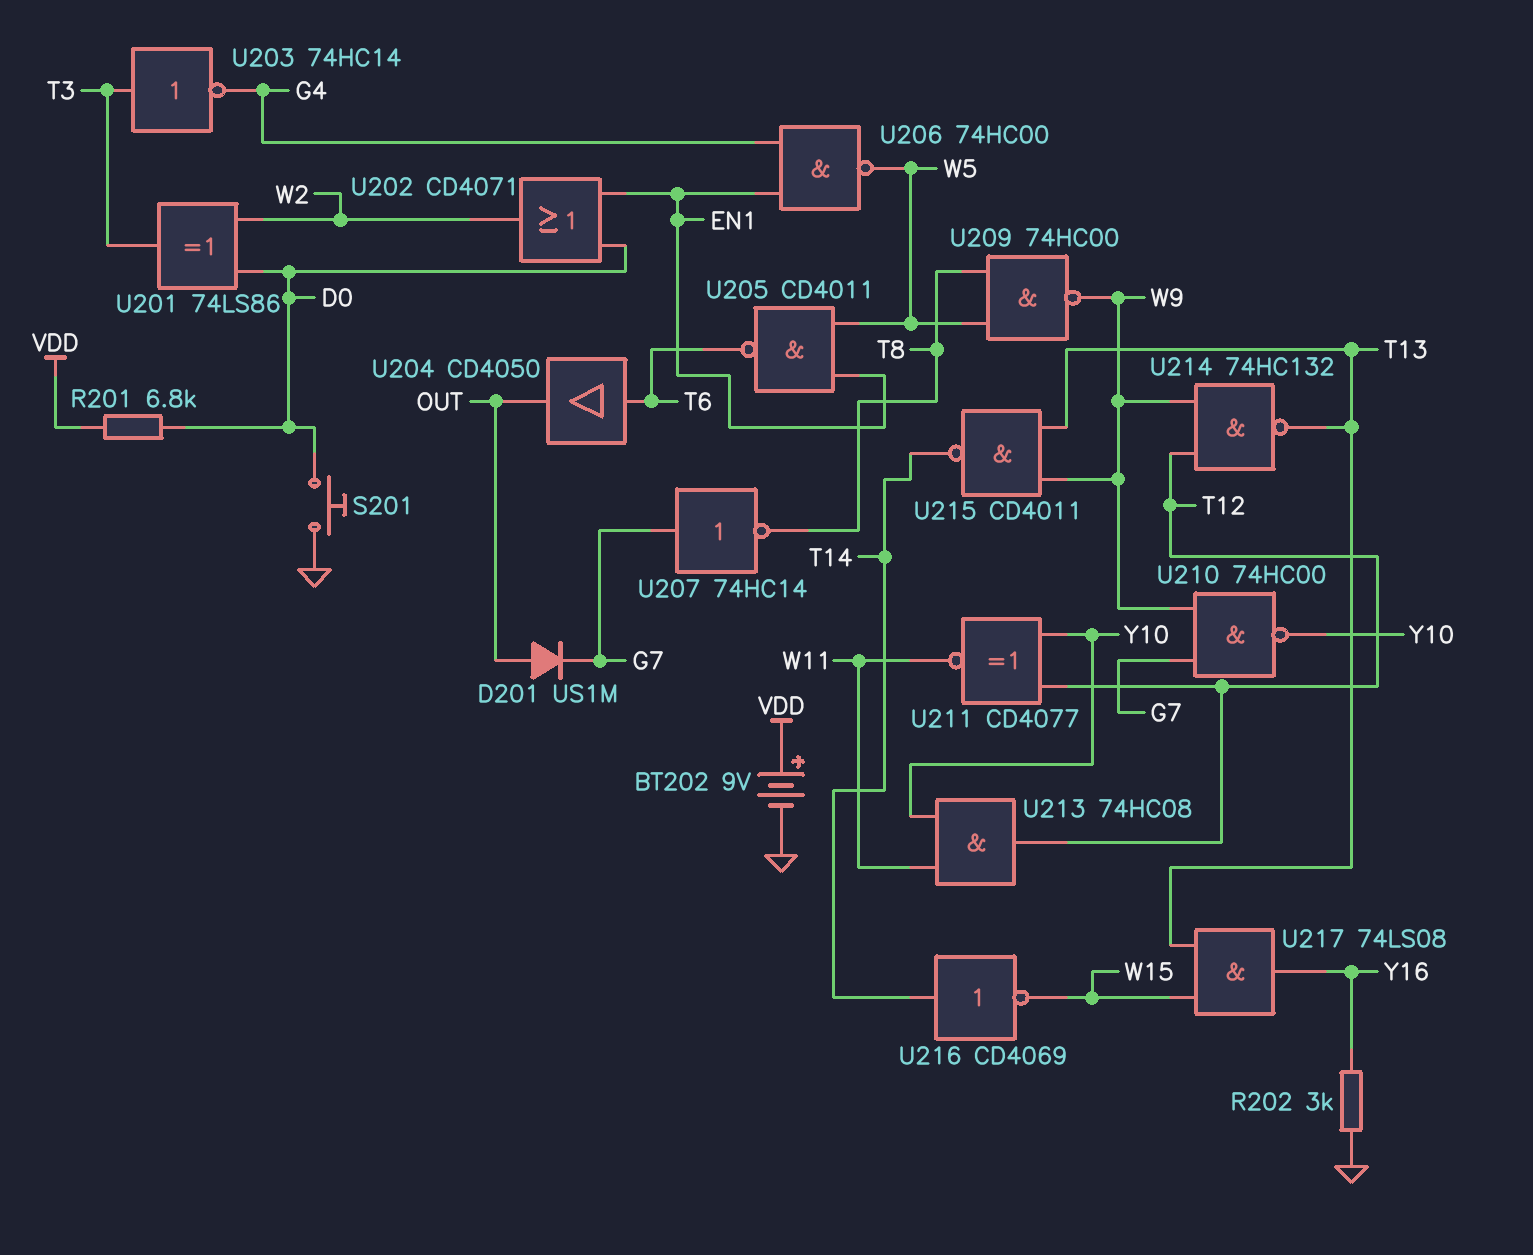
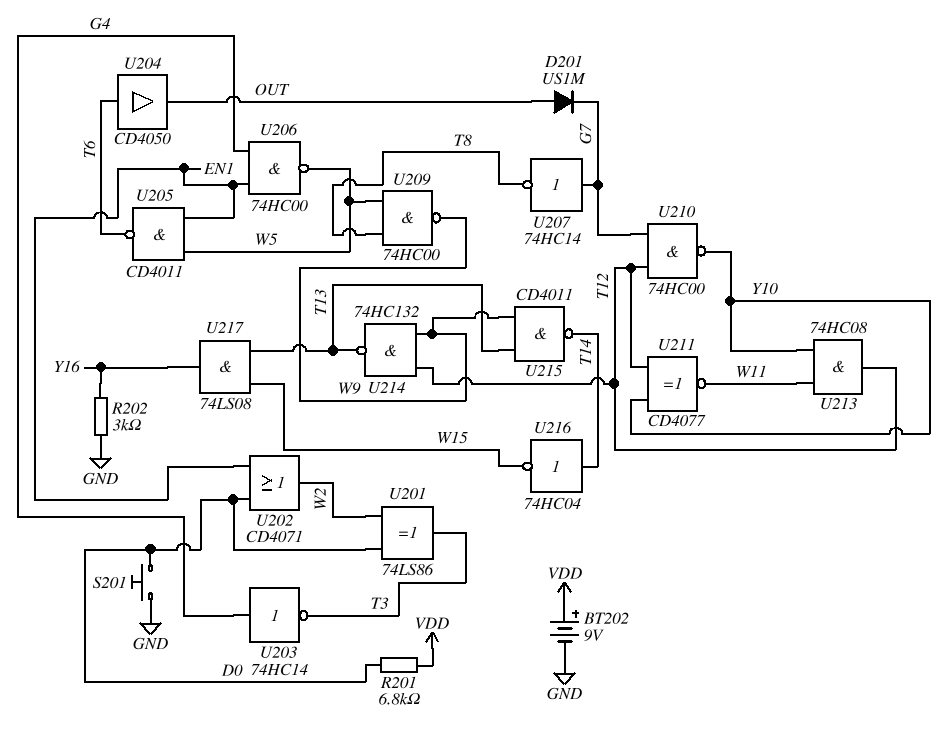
U203: NOT 74HC14 (in T3, out G4) -> NOT 74HC14 (in G4, out T3)
U210: NAND 74HC00 (in G7, in W9, out Y10) -> NAND 74HC00 (in G7, in T12, out Y10)
U216: NOT CD4069 (in T14, out W15) -> NOT 74HC04 (in T14, out W15)

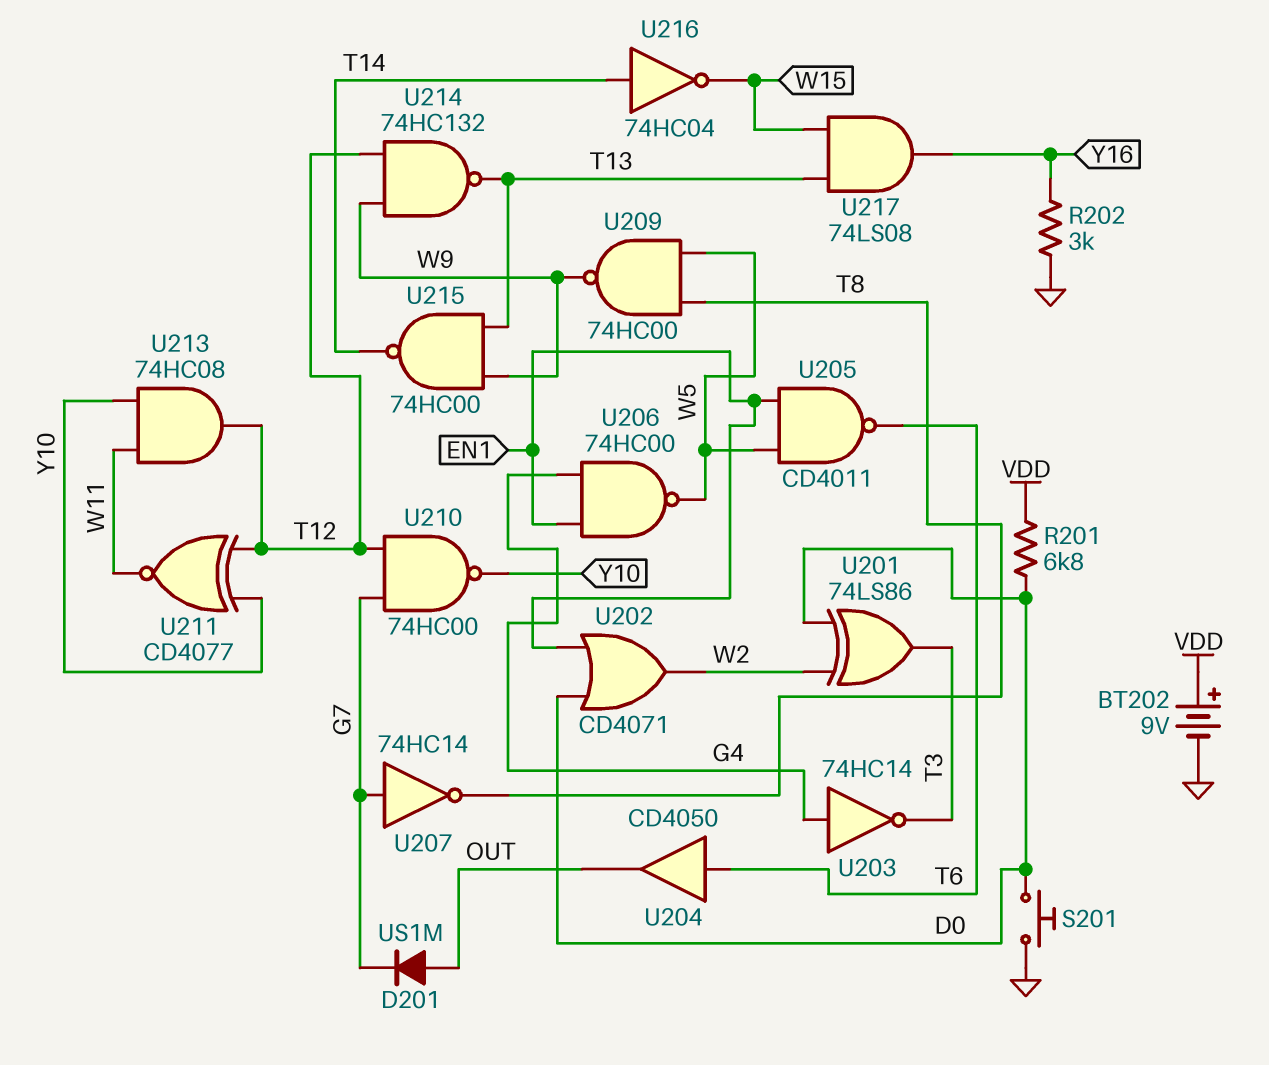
U215: NAND CD4011 (in T13, in W9, out T14) -> NAND 74HC00 (in T13, in W9, out T14)

